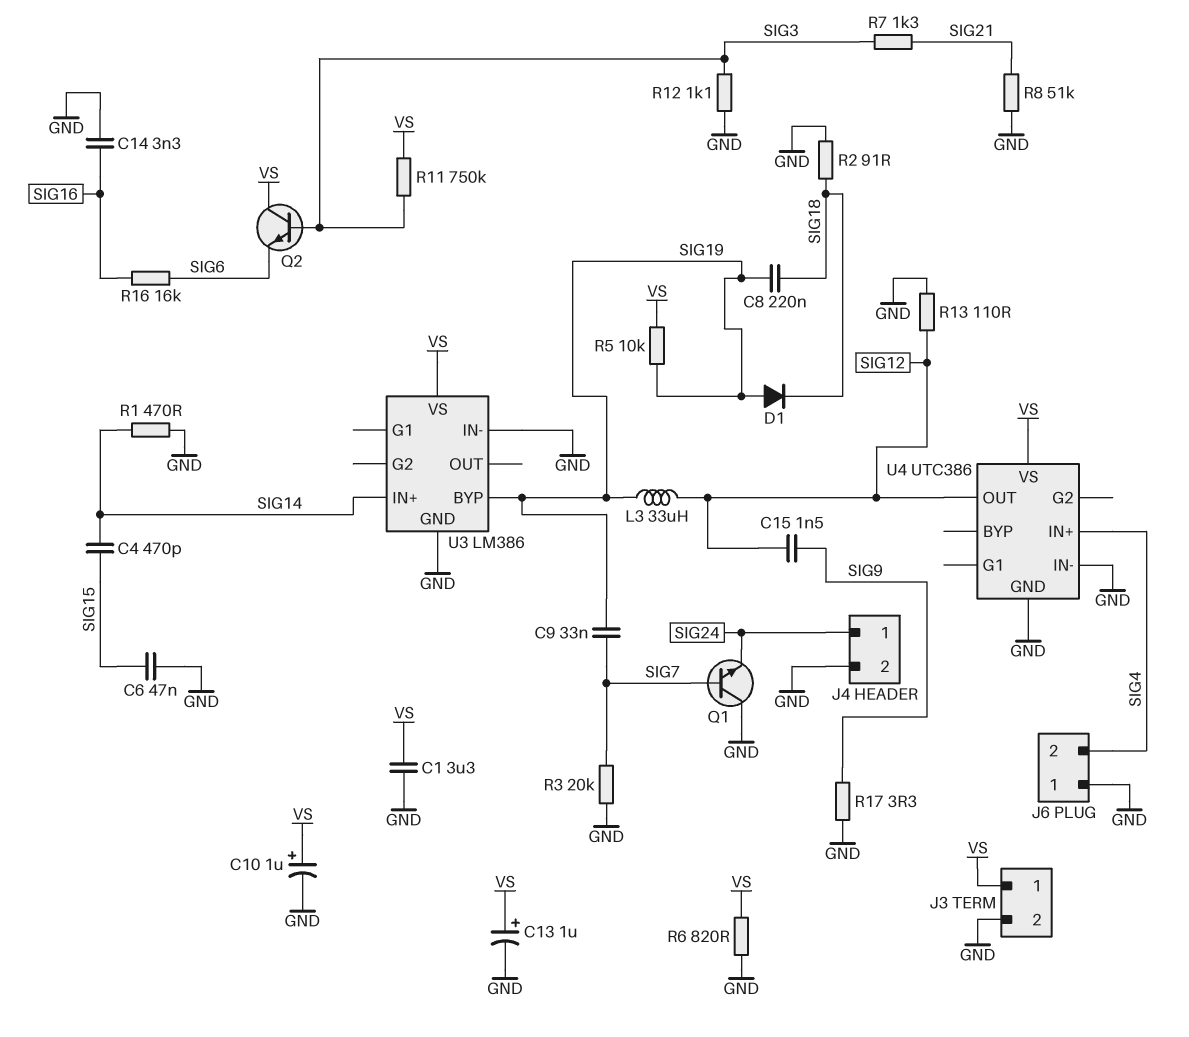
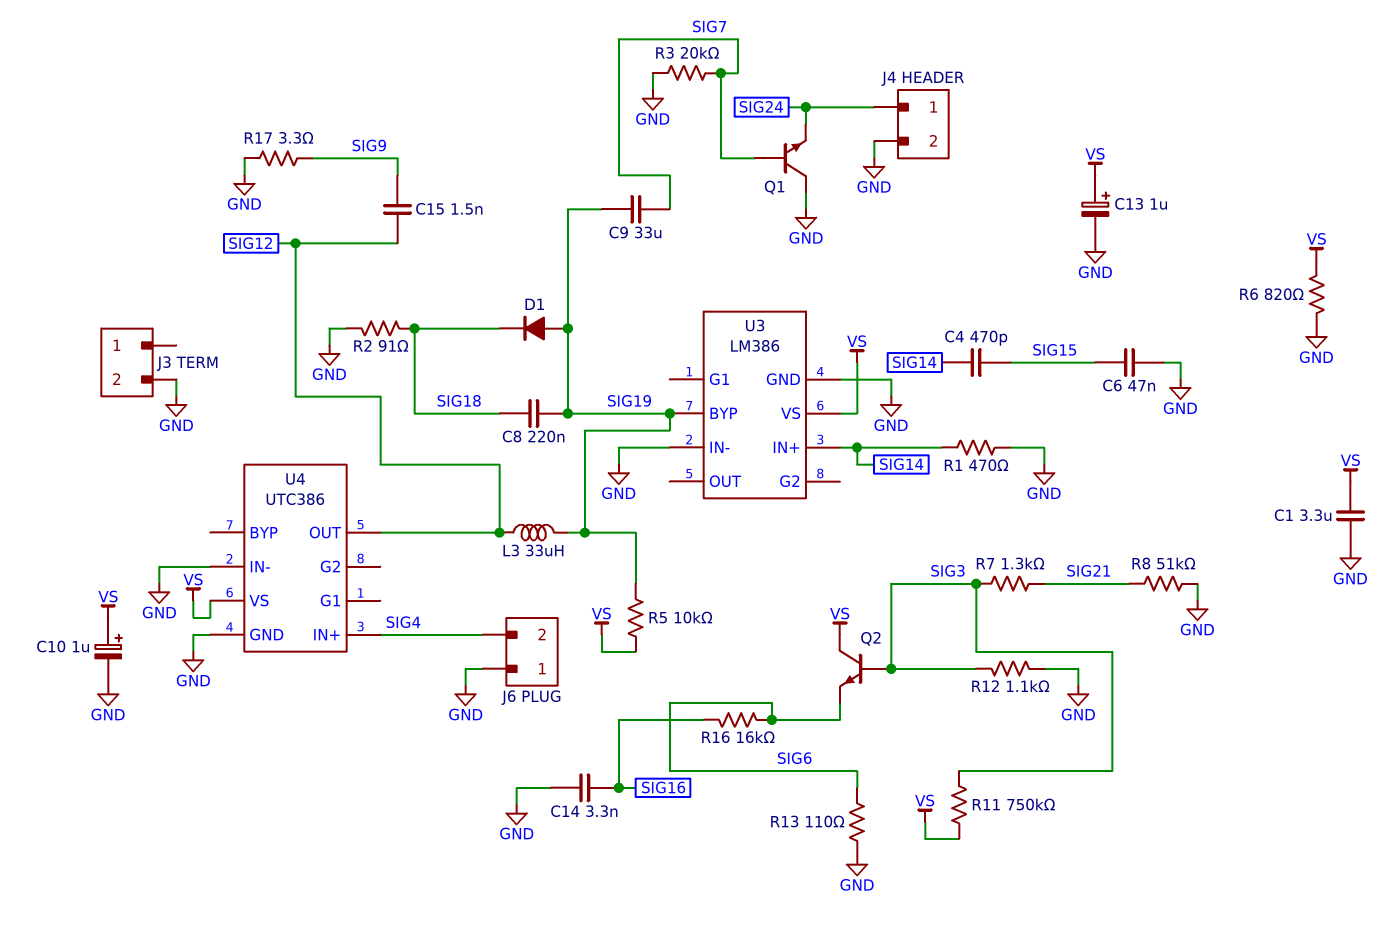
C9: 33nF (SIG7, SIG19) -> 33uF (SIG7, SIG19)
J3 pin 1: VS -> none
R13: 110 (GND, SIG12) -> 110 (GND, SIG6)

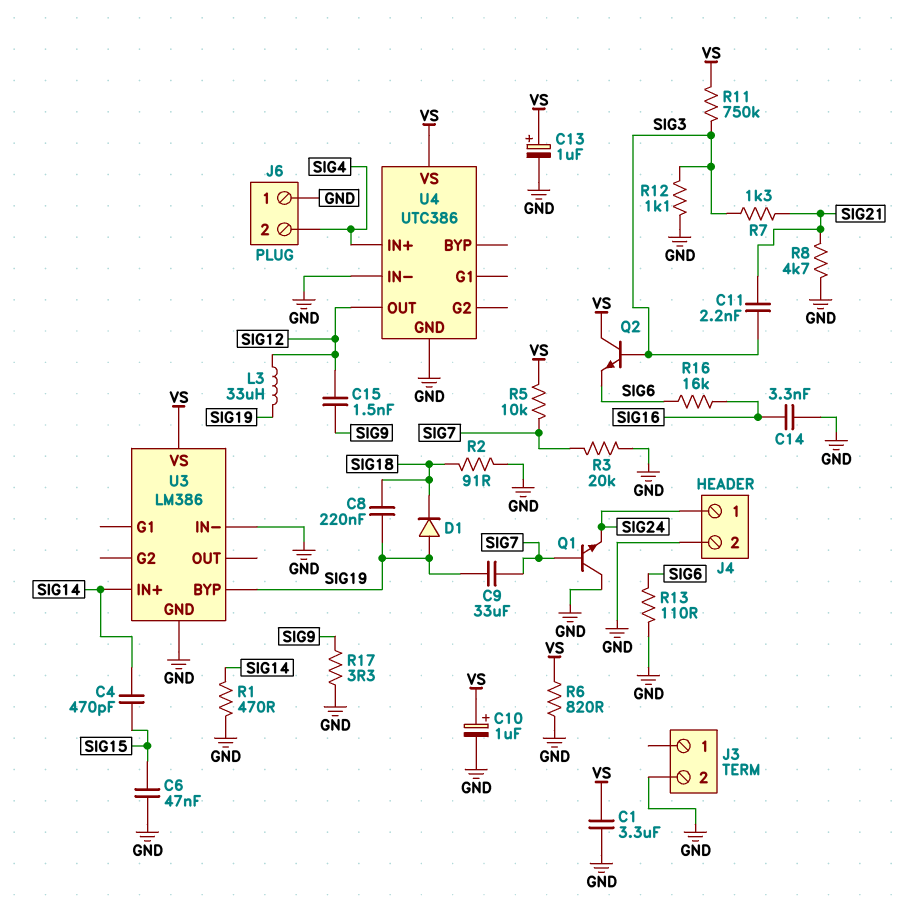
C11: none -> 2.2nF (SIG3, SIG21)
R5: 10k (SIG19, VS) -> 10k (SIG7, VS)
R8: 51k (GND, SIG21) -> 4.7k (GND, SIG21)

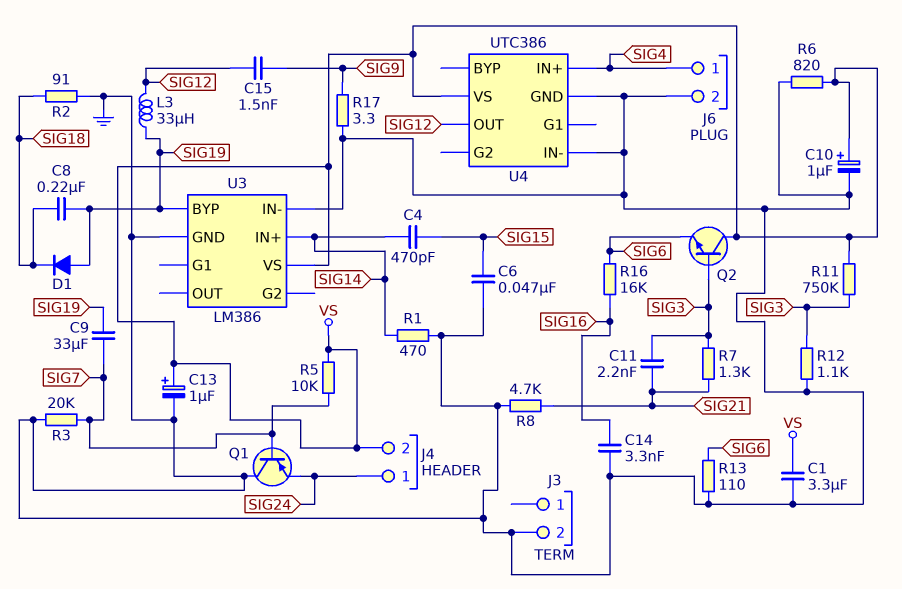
J4 pin 2: GND -> VS
J6 pin 1: GND -> SIG4
J6 pin 2: SIG4 -> GND
Q1: NPN (B SIG7, C GND, E SIG24) -> PNP (B SIG7, C GND, E SIG24)

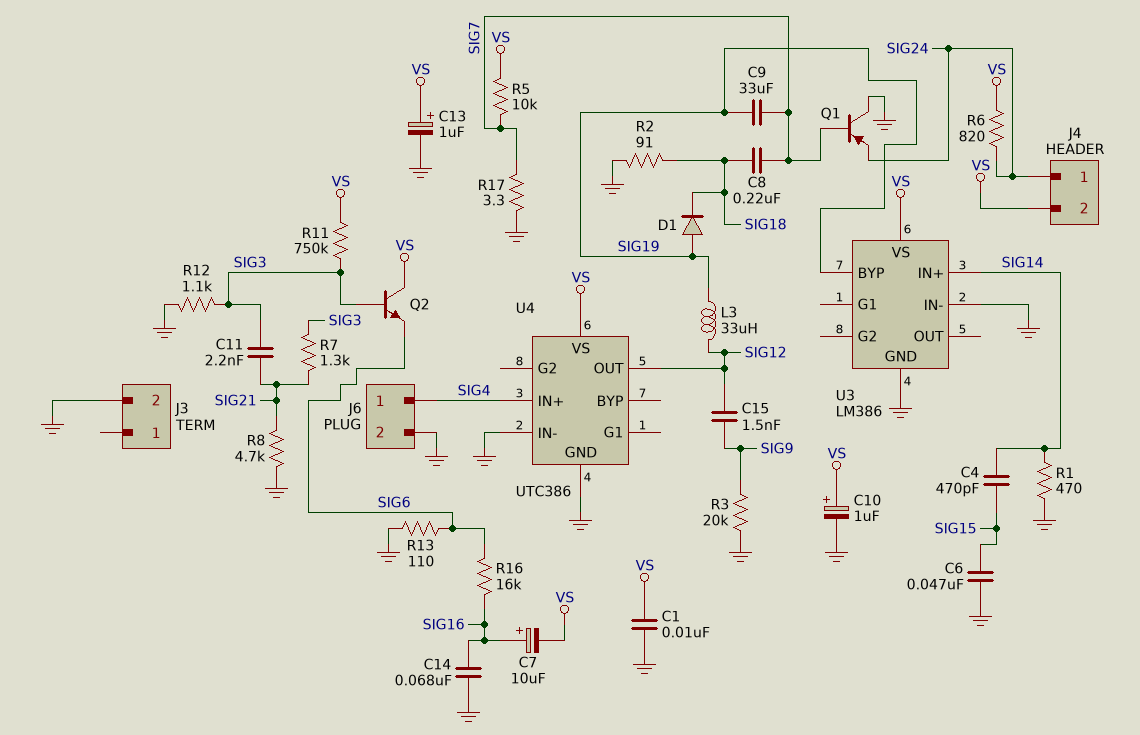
C1: 3.3uF (GND, VS) -> 10nF (GND, VS)
C7: none -> 10uF (plus SIG16, minus VS)
C8: 220nF (SIG18, SIG19) -> 220nF (SIG7, SIG18)
C14: 3.3nF (GND, SIG16) -> 68nF (GND, SIG16)
R3: 20k (GND, SIG7) -> 20k (GND, SIG9)
R6: 820 (GND, VS) -> 820 (SIG24, VS)
R17: 3.3 (GND, SIG9) -> 3.3 (GND, SIG7)

